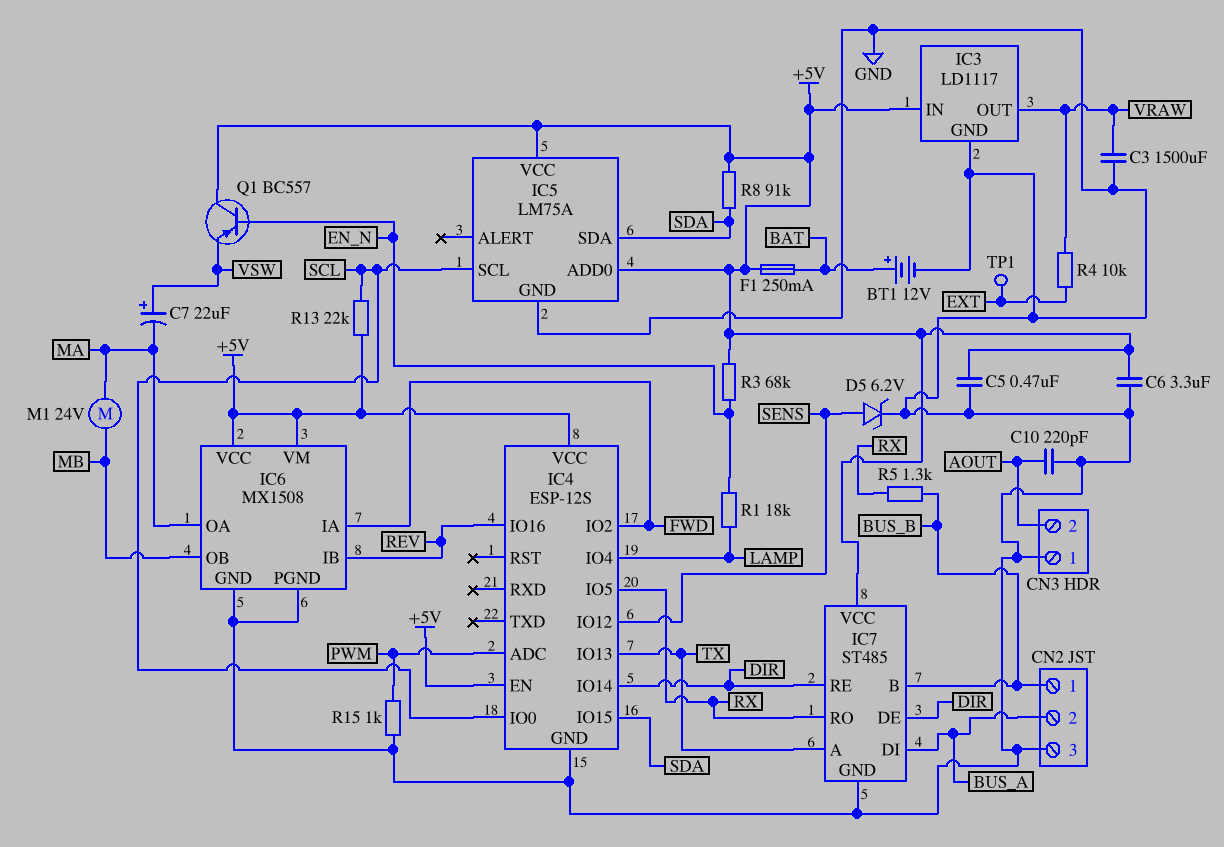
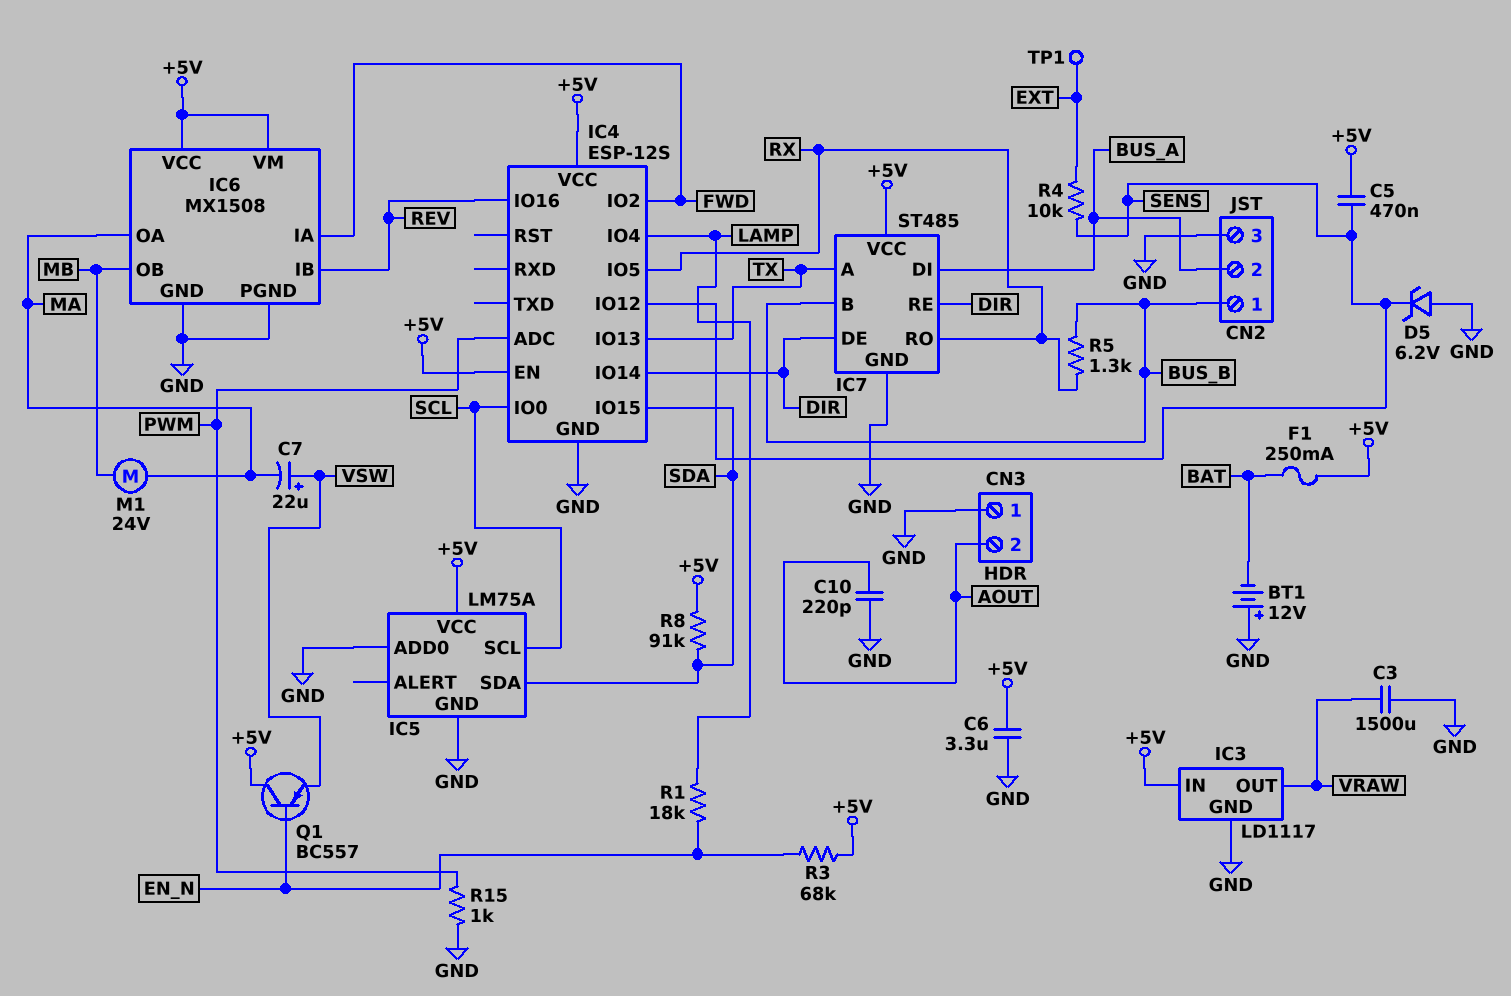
BT1: 12V (plus BAT, minus GND) -> 12V (plus GND, minus BAT)
C5: 470nF (+5V, GND) -> 470nF (+5V, SENS)
D5: zener 6.2V (A SENS, K GND) -> zener 6.2V (A GND, K SENS)
IC5 pin ADD0: +5V -> GND
R4: 10k (EXT, VRAW) -> 10k (EXT, SENS)
R13: 22k (+5V, SCL) -> none

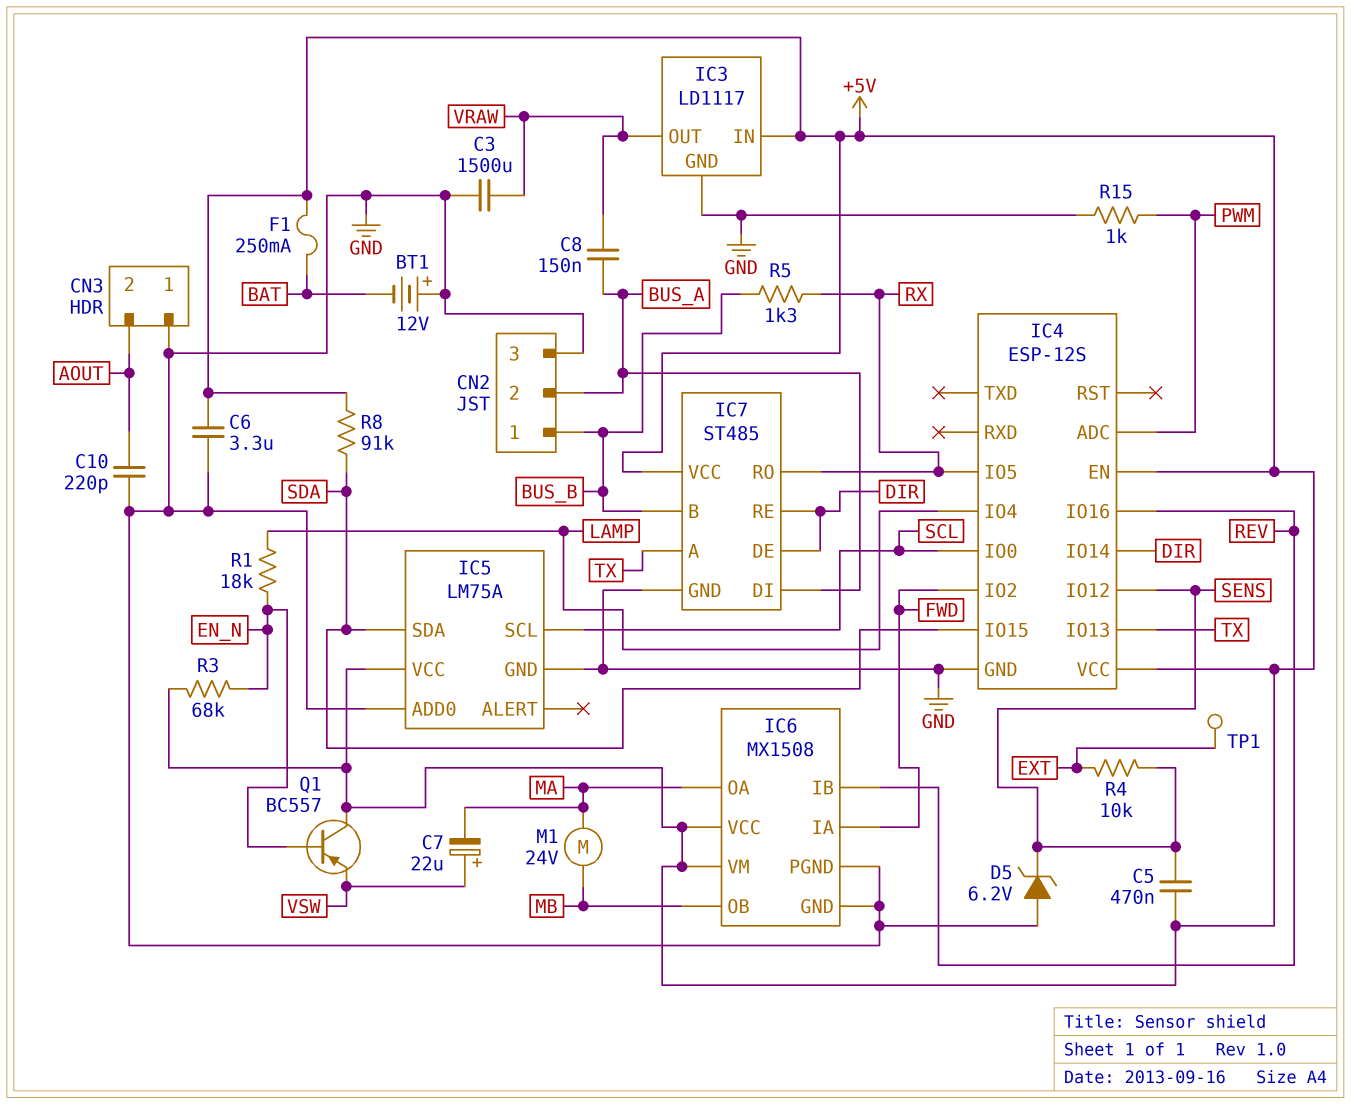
C8: none -> 150nF (BUS_A, VRAW)

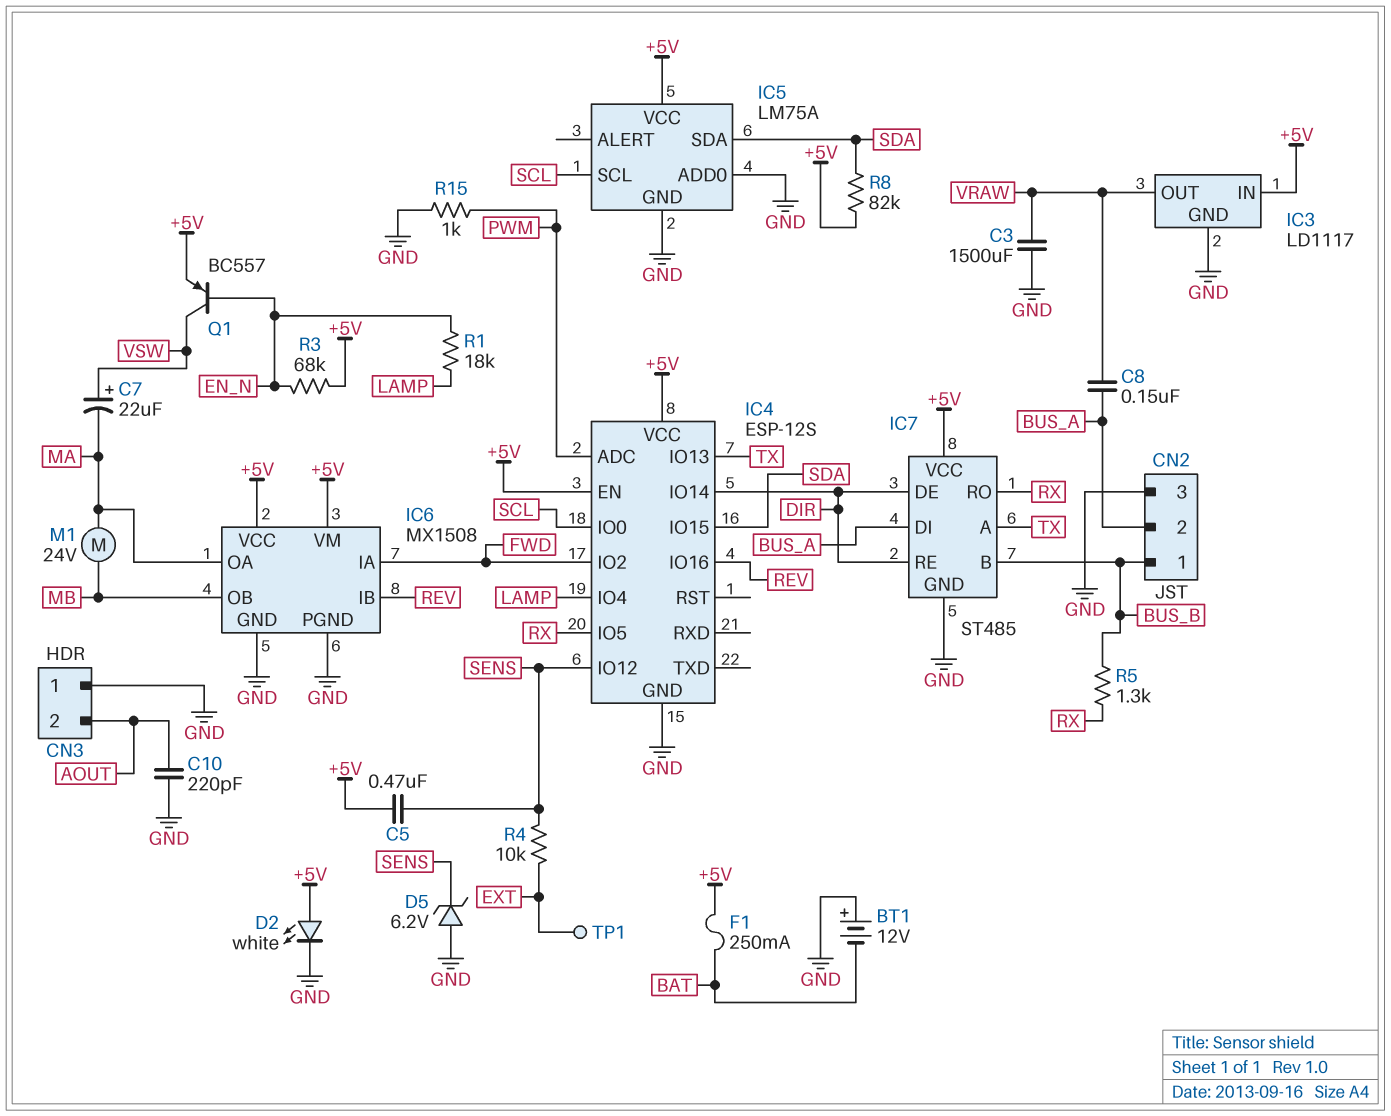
C6: 3.3uF (+5V, GND) -> none
D2: none -> LED white (A +5V, K GND)
Q1: PNP BC557 (B EN_N, C +5V, E VSW) -> PNP BC557 (B EN_N, C VSW, E +5V)
R8: 91k (+5V, SDA) -> 82k (+5V, SDA)

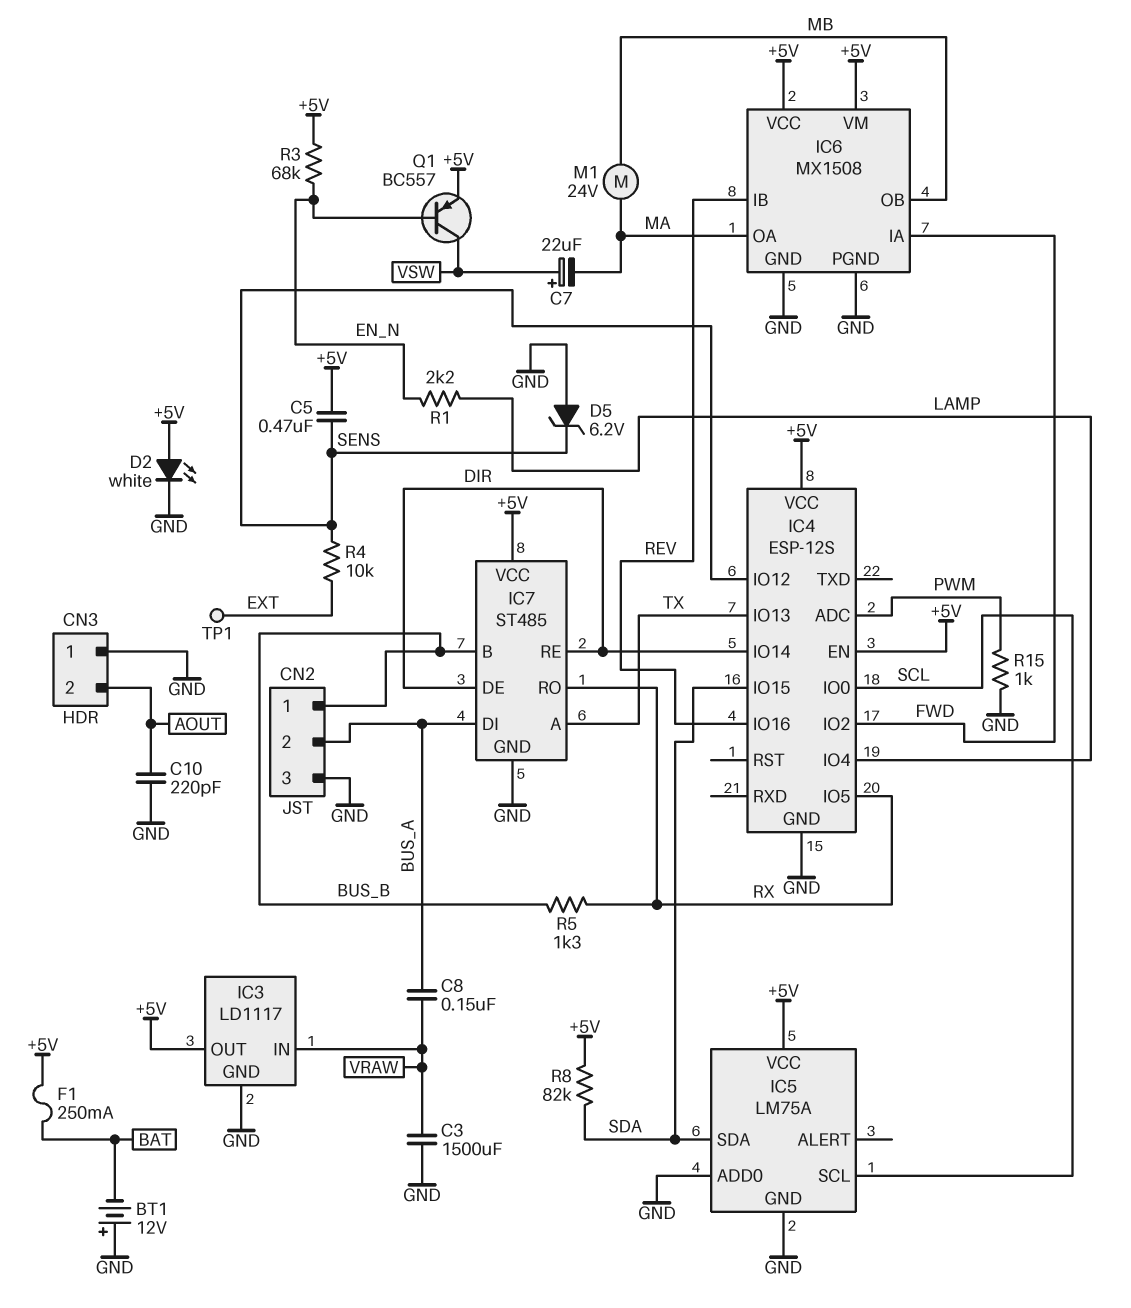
IC3 pin IN: +5V -> VRAW
IC3 pin OUT: VRAW -> +5V
R1: 18k (EN_N, LAMP) -> 2.2k (EN_N, LAMP)

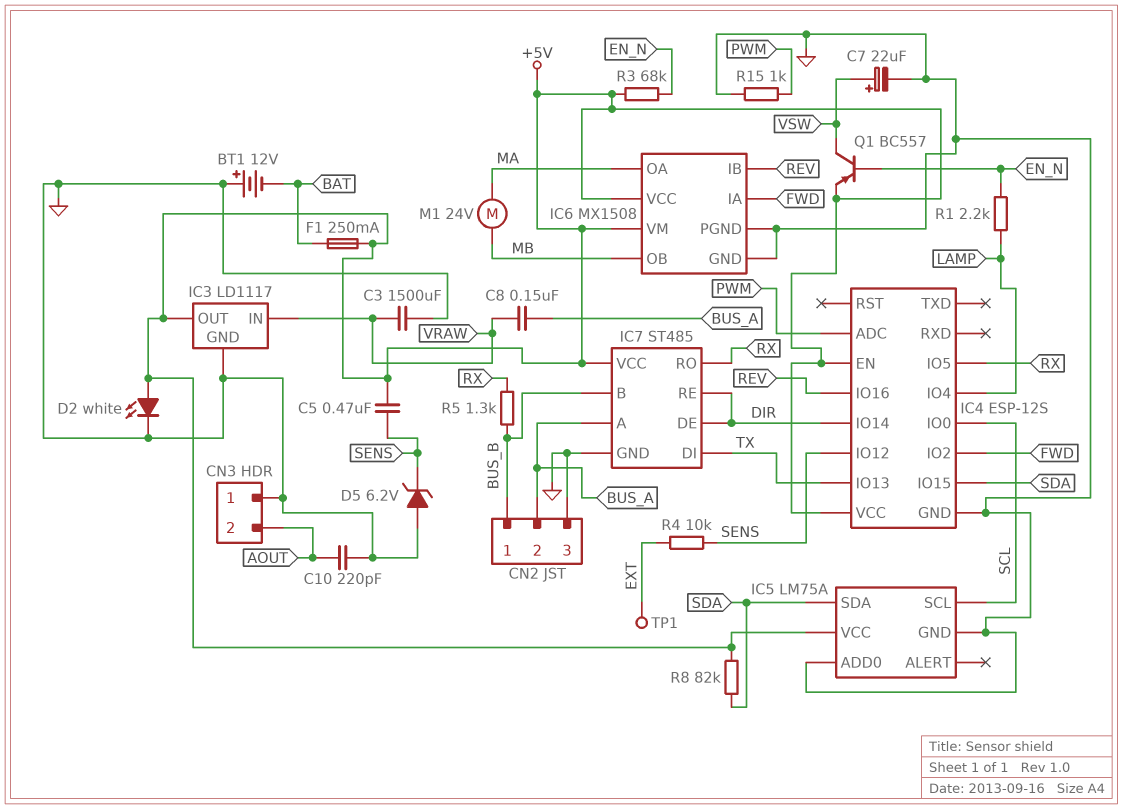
C7: 22uF (plus VSW, minus MA) -> 22uF (plus VSW, minus GND)
IC7 pin A: TX -> BUS_A
IC7 pin DI: BUS_A -> TX

